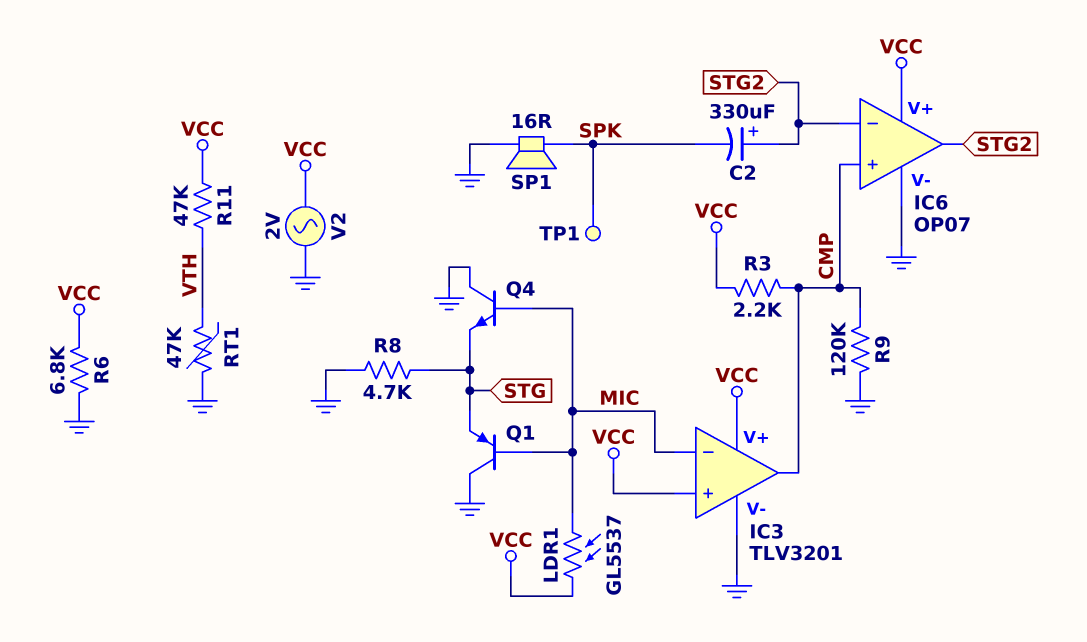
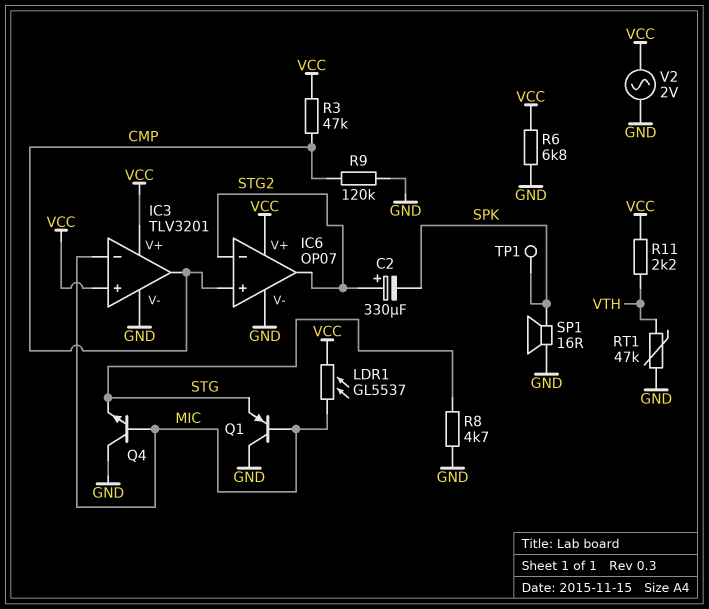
R3: 2.2k (CMP, VCC) -> 47k (CMP, VCC)
R11: 47k (VCC, VTH) -> 2.2k (VCC, VTH)

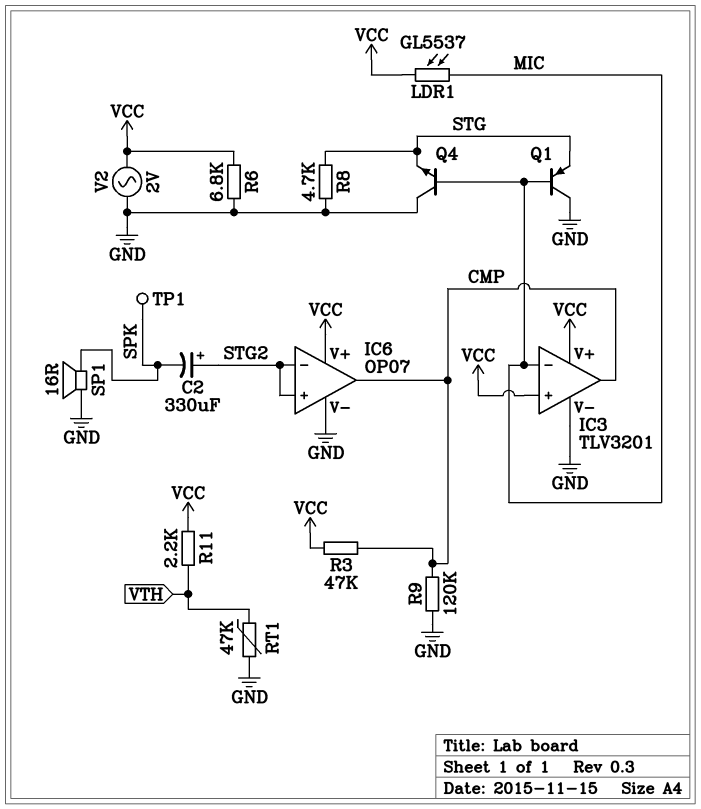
IC6 pin in+: CMP -> STG2
IC6 pin out: STG2 -> CMP

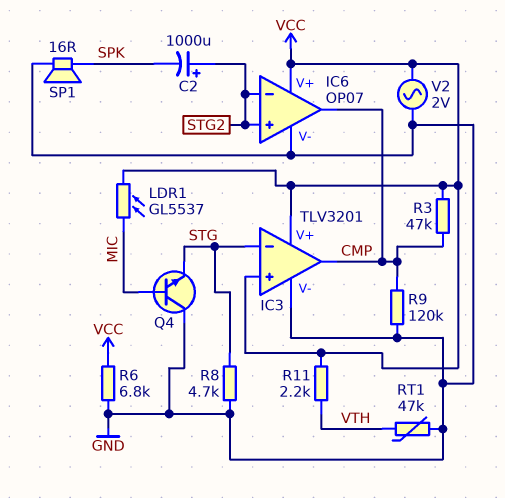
C2: 330uF (plus STG2, minus SPK) -> 1000uF (plus STG2, minus SPK)
IC3 pin in-: MIC -> STG
Q1: PNP (B MIC, C GND, E STG) -> none
TP1: test point (SPK) -> none

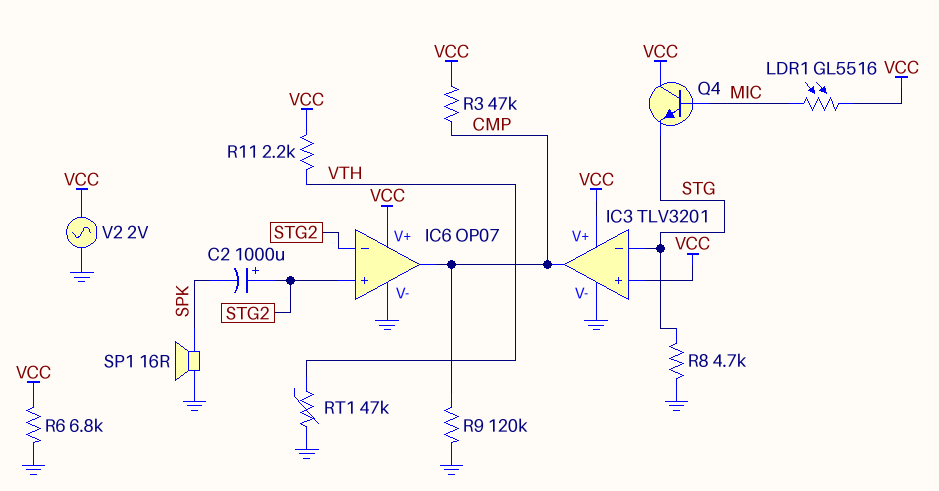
LDR1: GL5537 (MIC, VCC) -> GL5516 (MIC, VCC)
Q4: NPN (B MIC, C GND, E STG) -> NPN (B MIC, C VCC, E STG)

